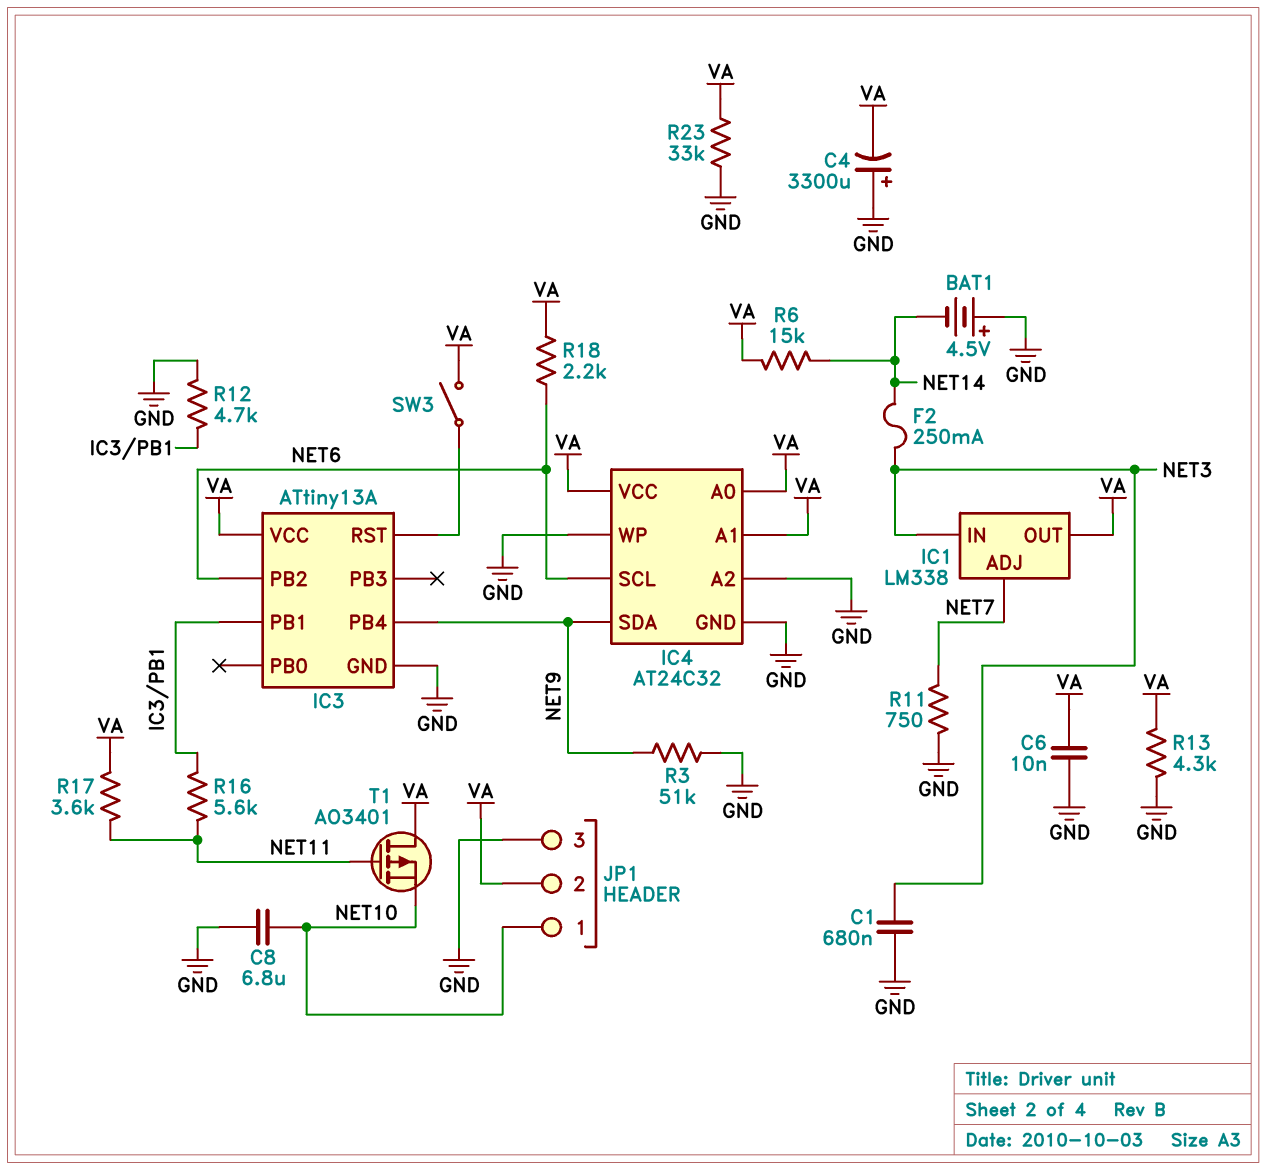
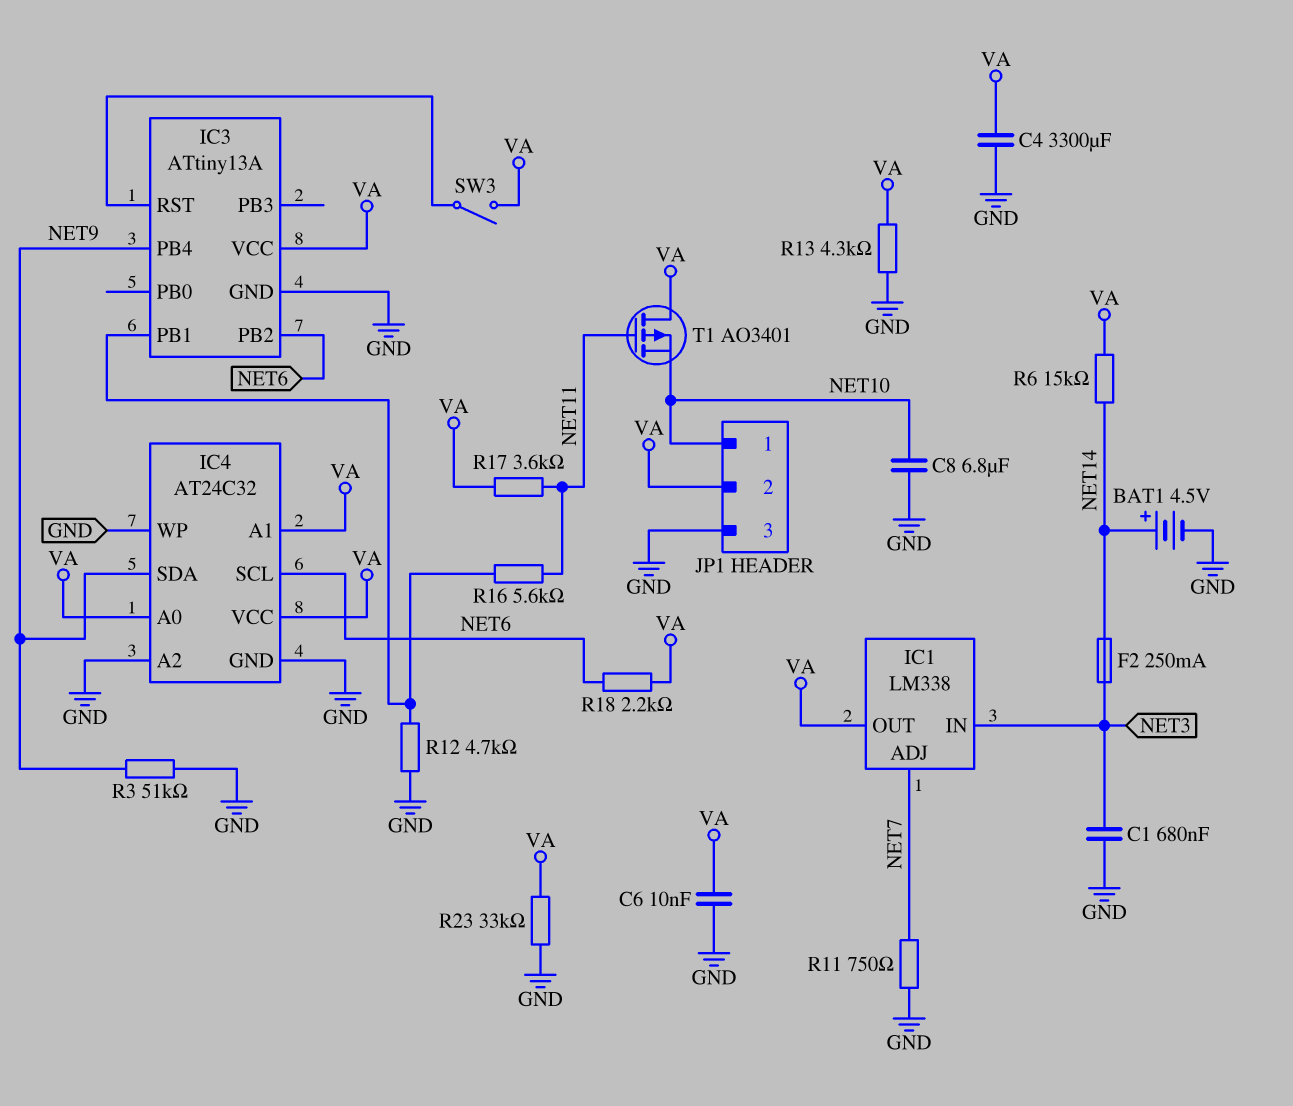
BAT1: 4.5V (plus GND, minus NET14) -> 4.5V (plus NET14, minus GND)
C4: 3300uF (plus GND, minus VA) -> 3300uF (GND, VA)

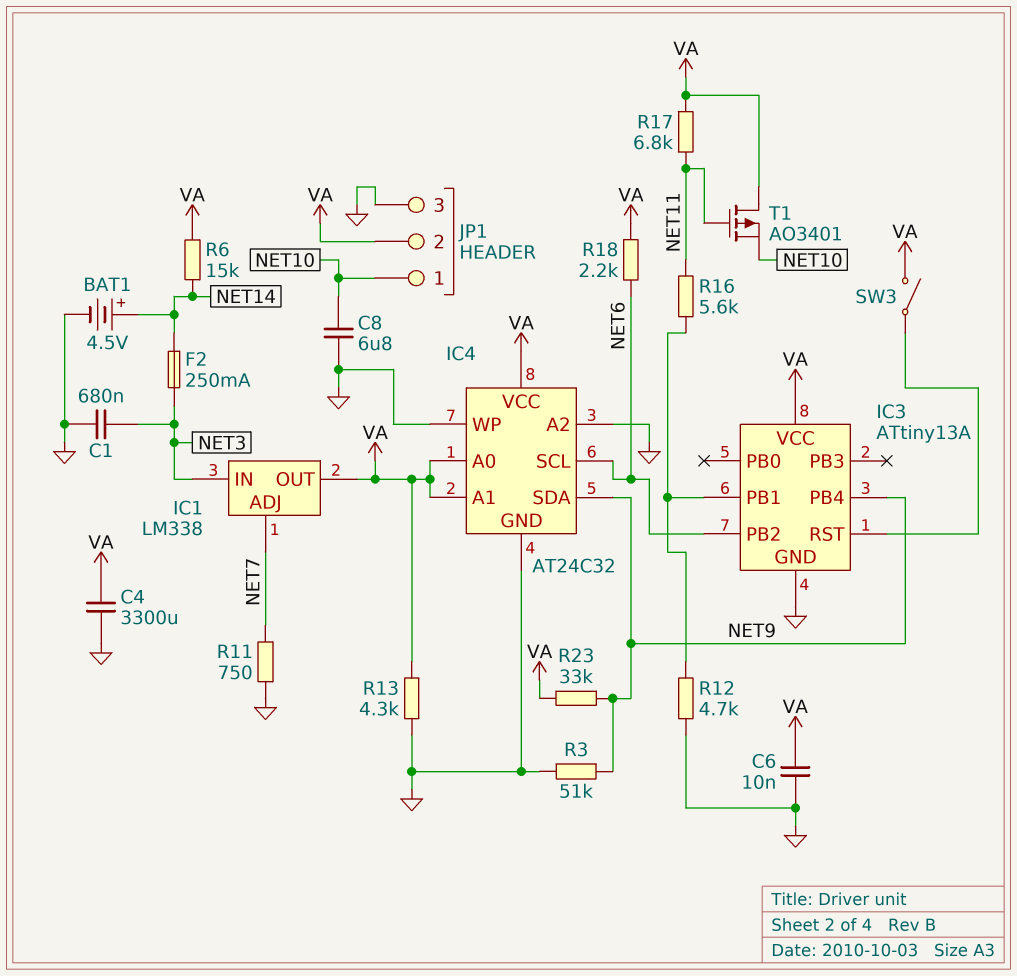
R17: 3.6k (NET11, VA) -> 6.8k (NET11, VA)
R23: 33k (GND, VA) -> 33k (NET9, VA)

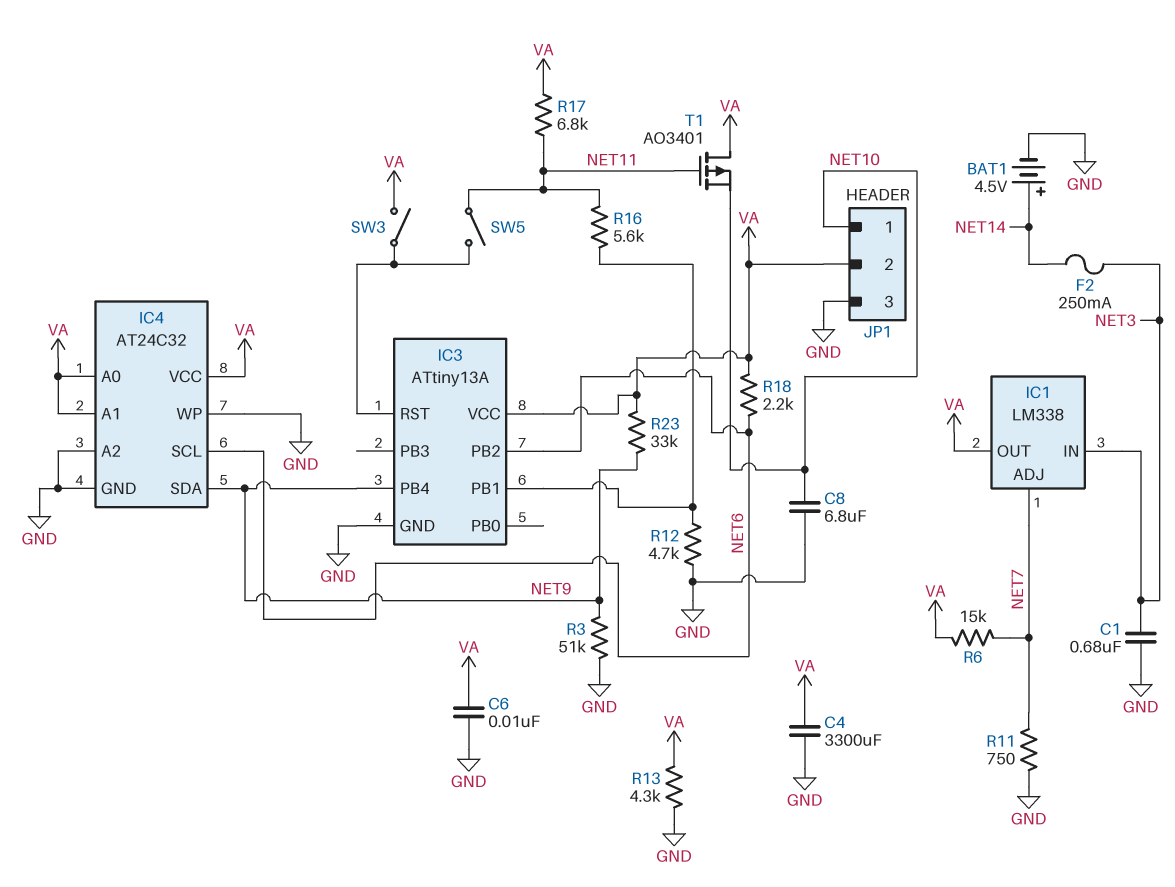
R6: 15k (NET14, VA) -> 15k (NET7, VA)
SW5: none -> switch (IC3/RST, NET11)

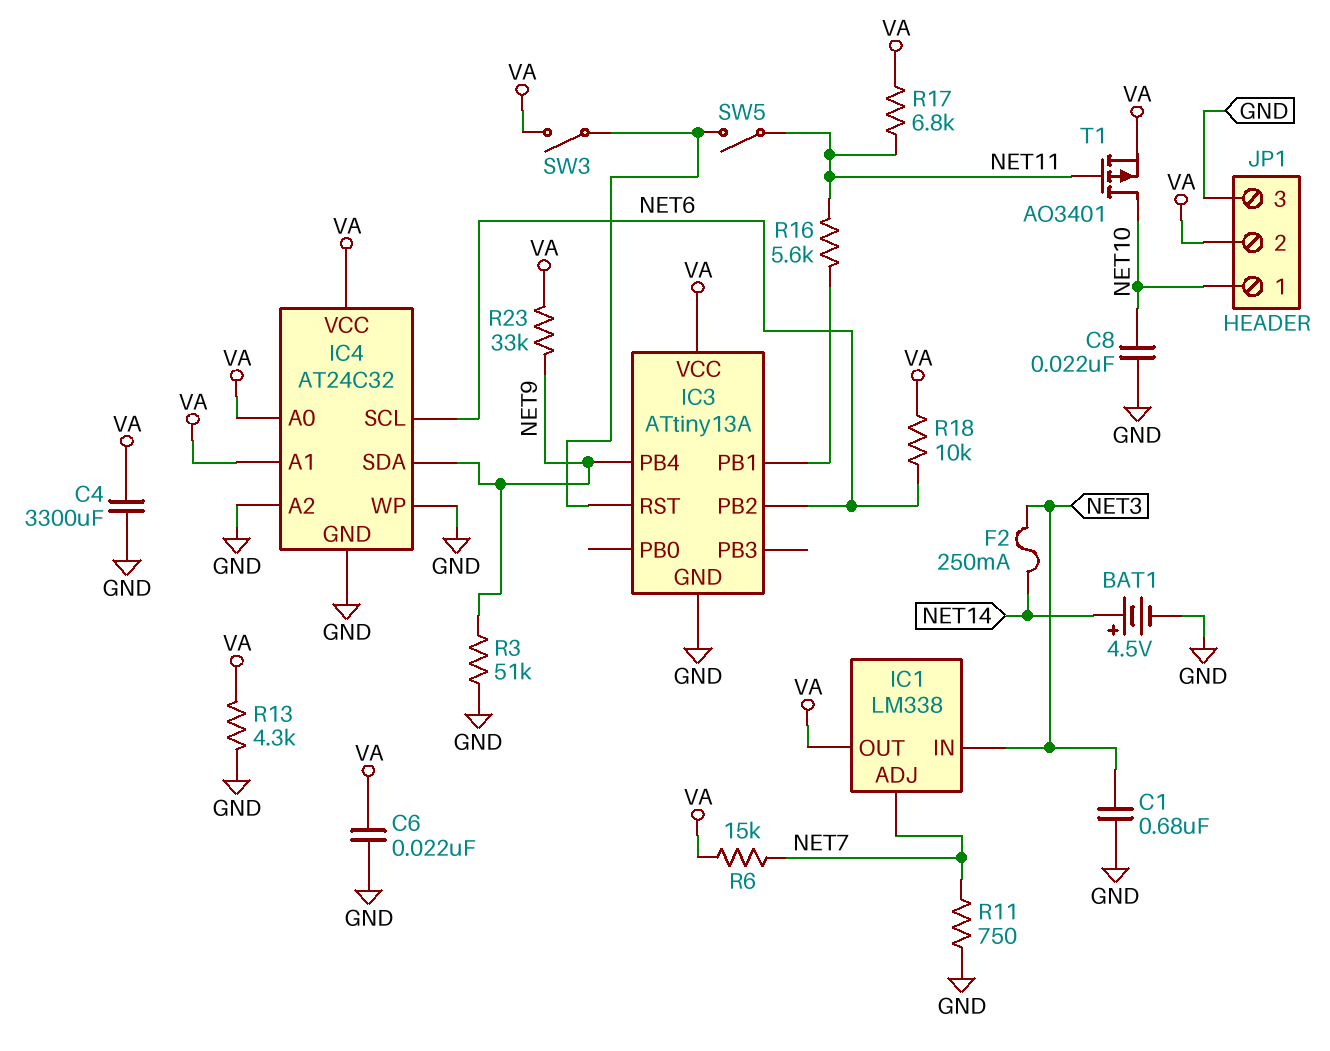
C6: 10nF (GND, VA) -> 22nF (GND, VA)
C8: 6.8uF (GND, NET10) -> 22nF (GND, NET10)
R12: 4.7k (GND, IC3/PB1) -> none
R18: 2.2k (NET6, VA) -> 10k (NET6, VA)
T1: PMOS AO3401 (G NET11, D VA, S NET10) -> PMOS AO3401 (G NET11, D NET10, S VA)

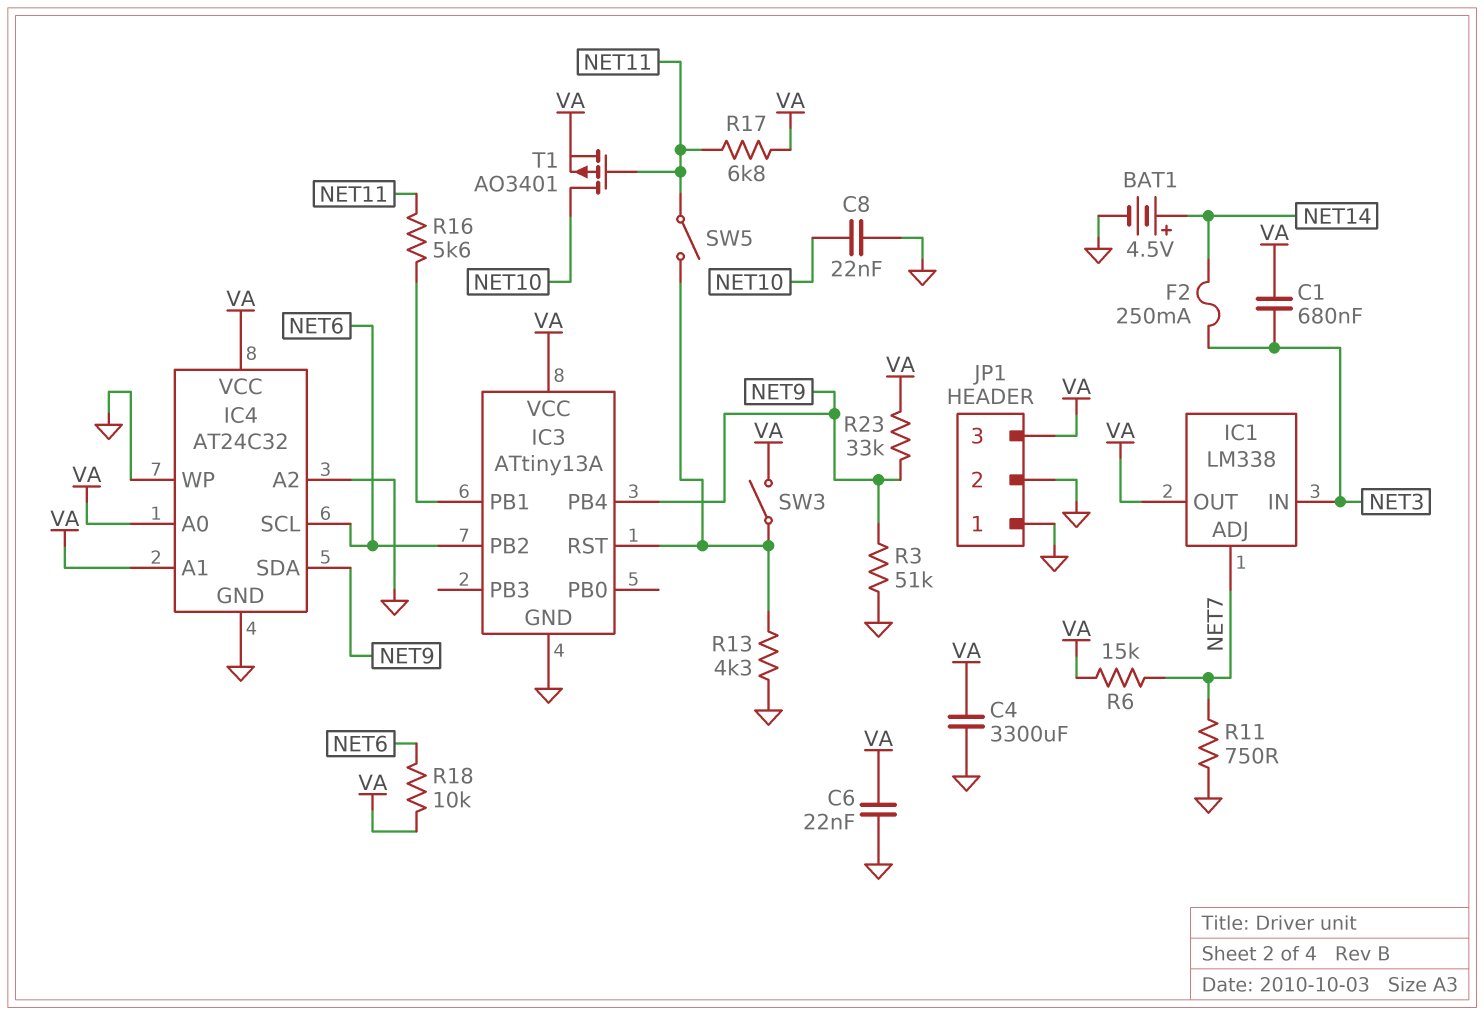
C1: 680nF (GND, NET3) -> 680nF (NET3, VA)
JP1 pin 1: NET10 -> GND
JP1 pin 2: VA -> GND
JP1 pin 3: GND -> VA
R13: 4.3k (GND, VA) -> 4.3k (GND, IC3/RST)

